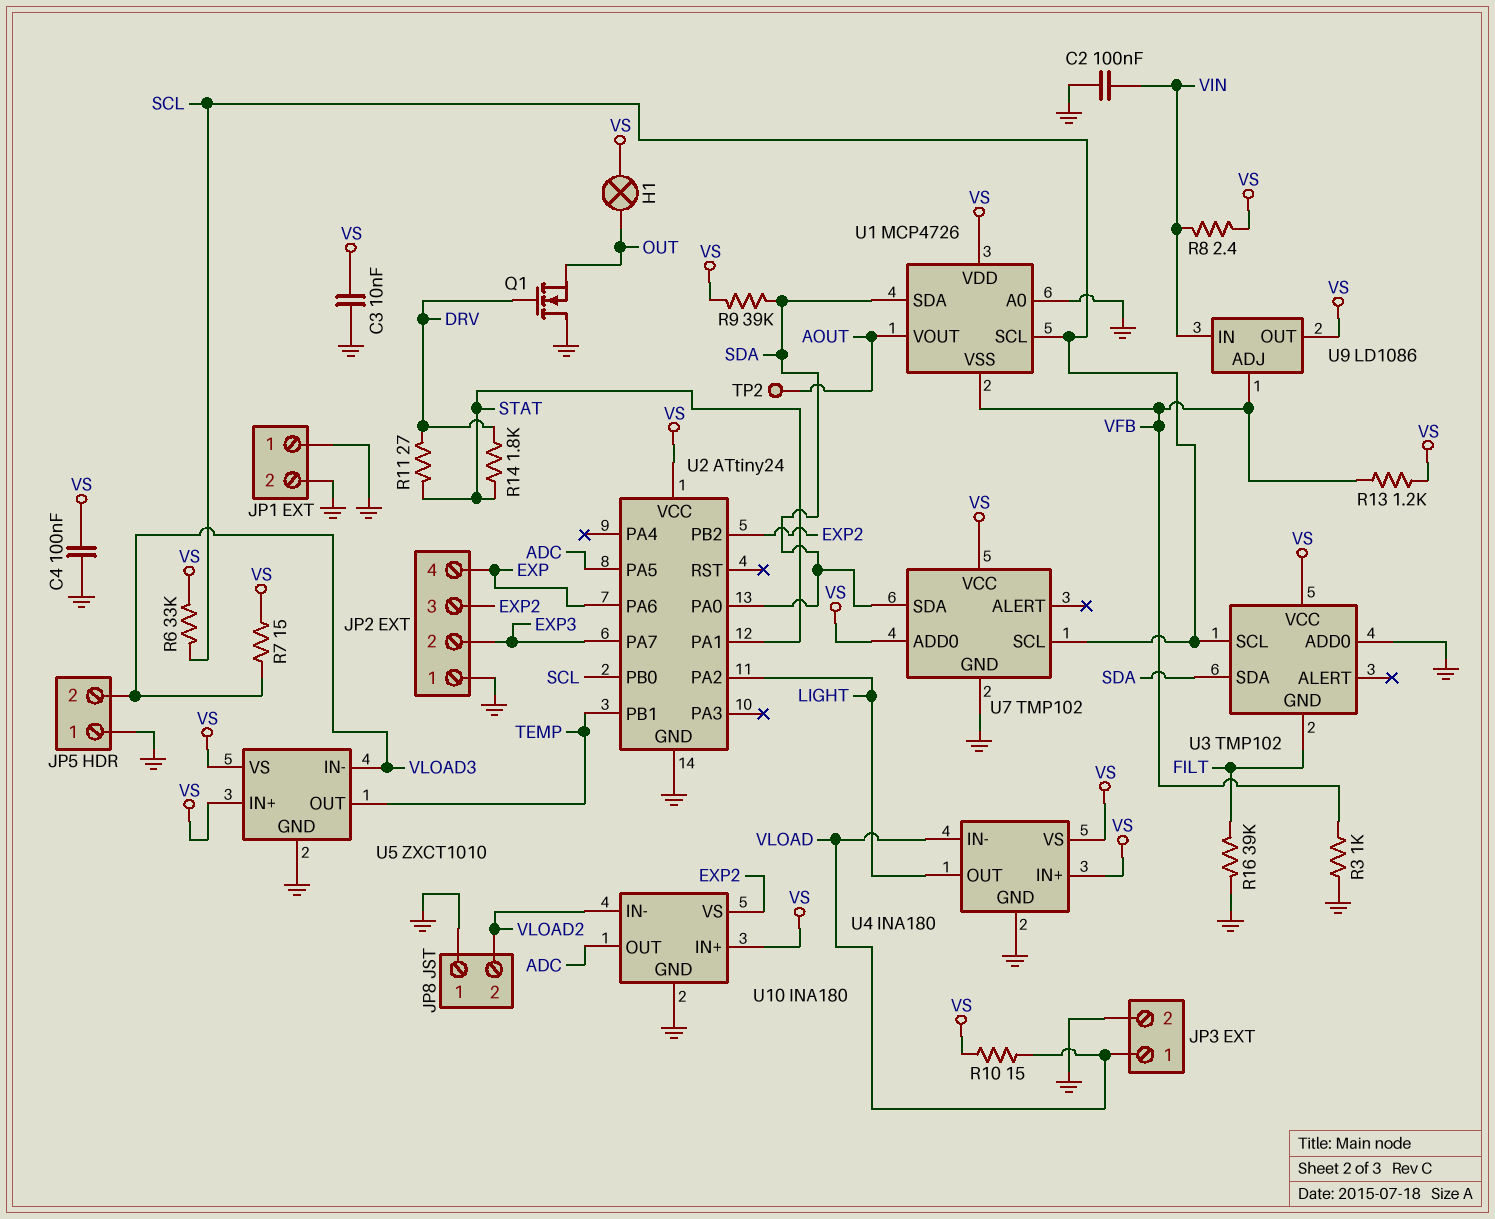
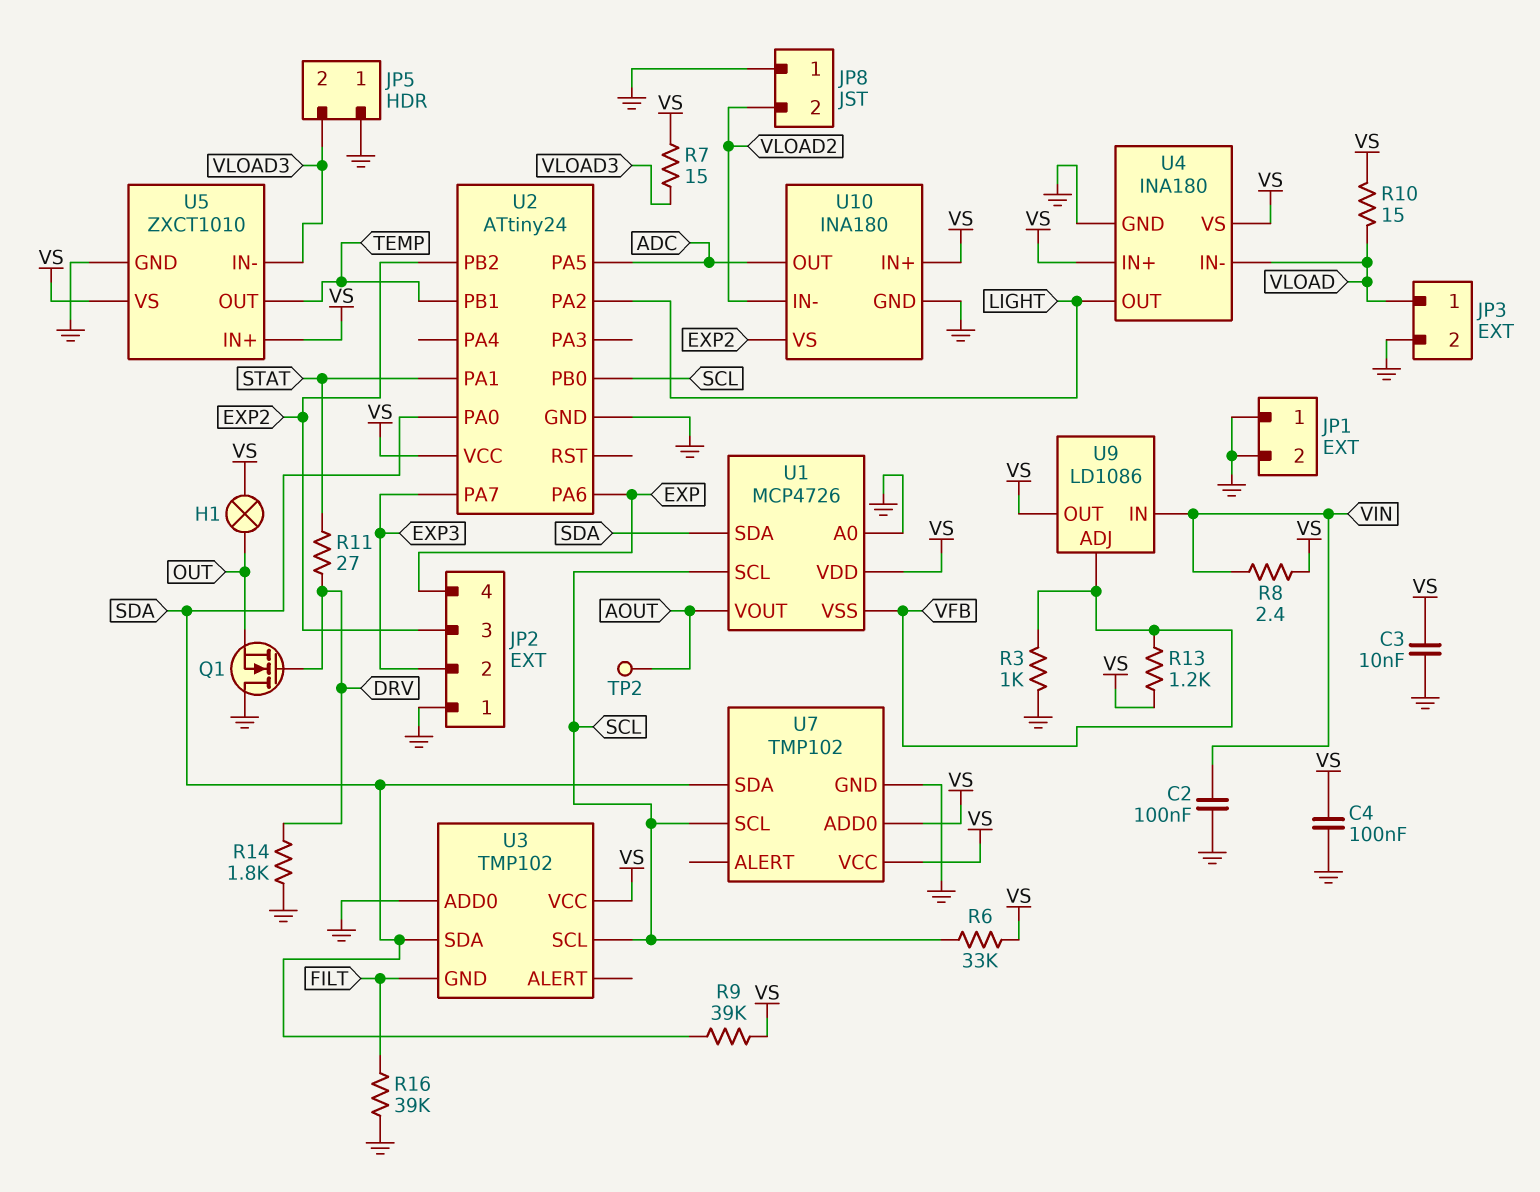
R14: 1.8k (DRV, STAT) -> 1.8k (DRV, GND)

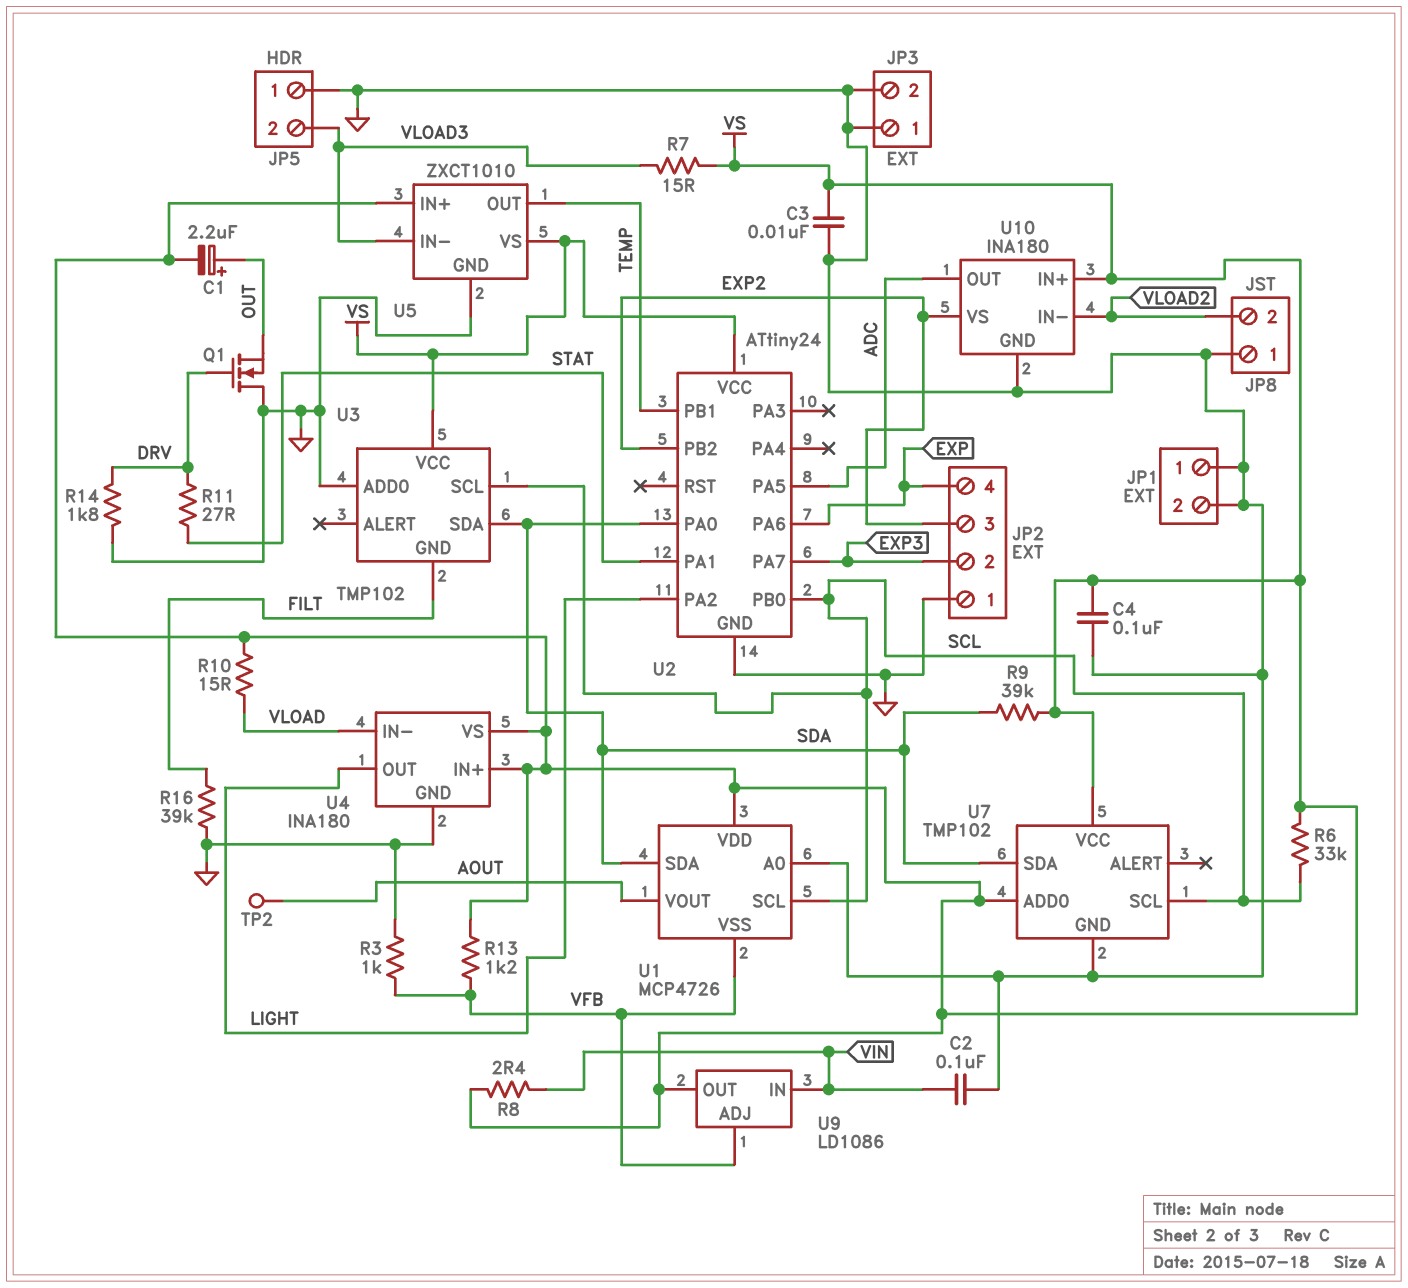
C1: none -> 2.2uF (plus OUT, minus VS)
H1: lamp (OUT, VS) -> none
JP3 pin 1: VLOAD -> GND

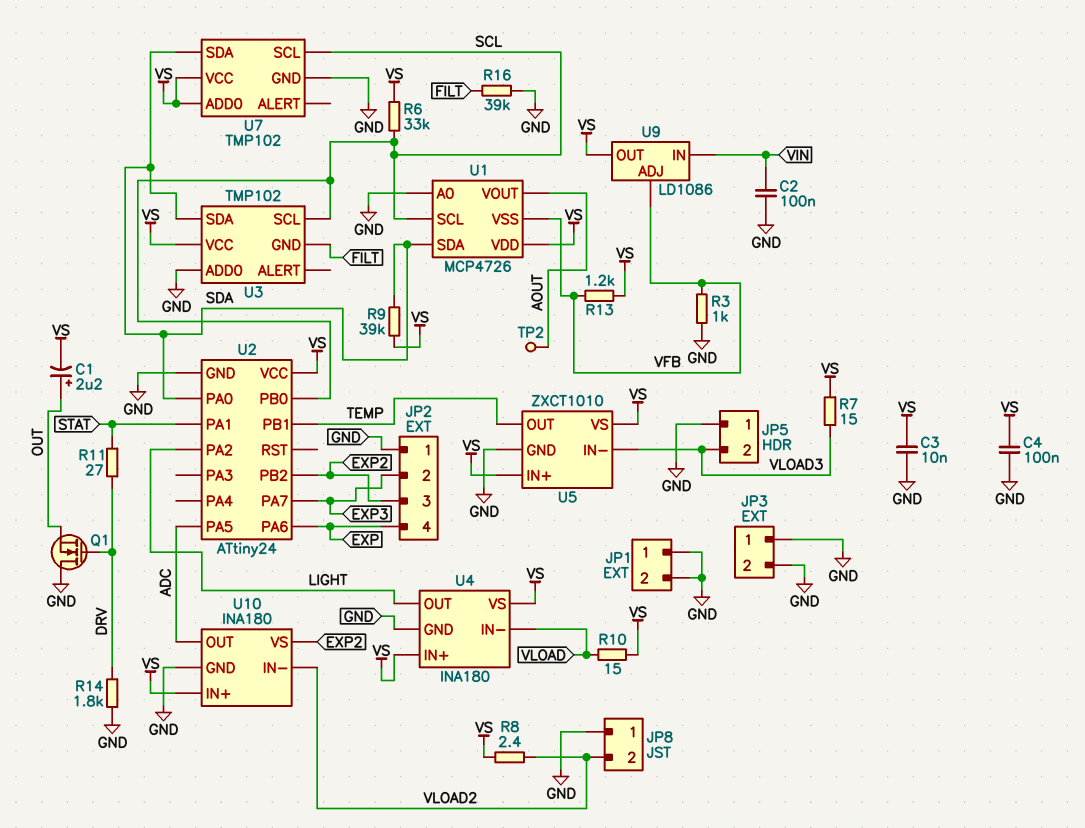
R8: 2.4 (VIN, VS) -> 2.4 (VLOAD2, VS)

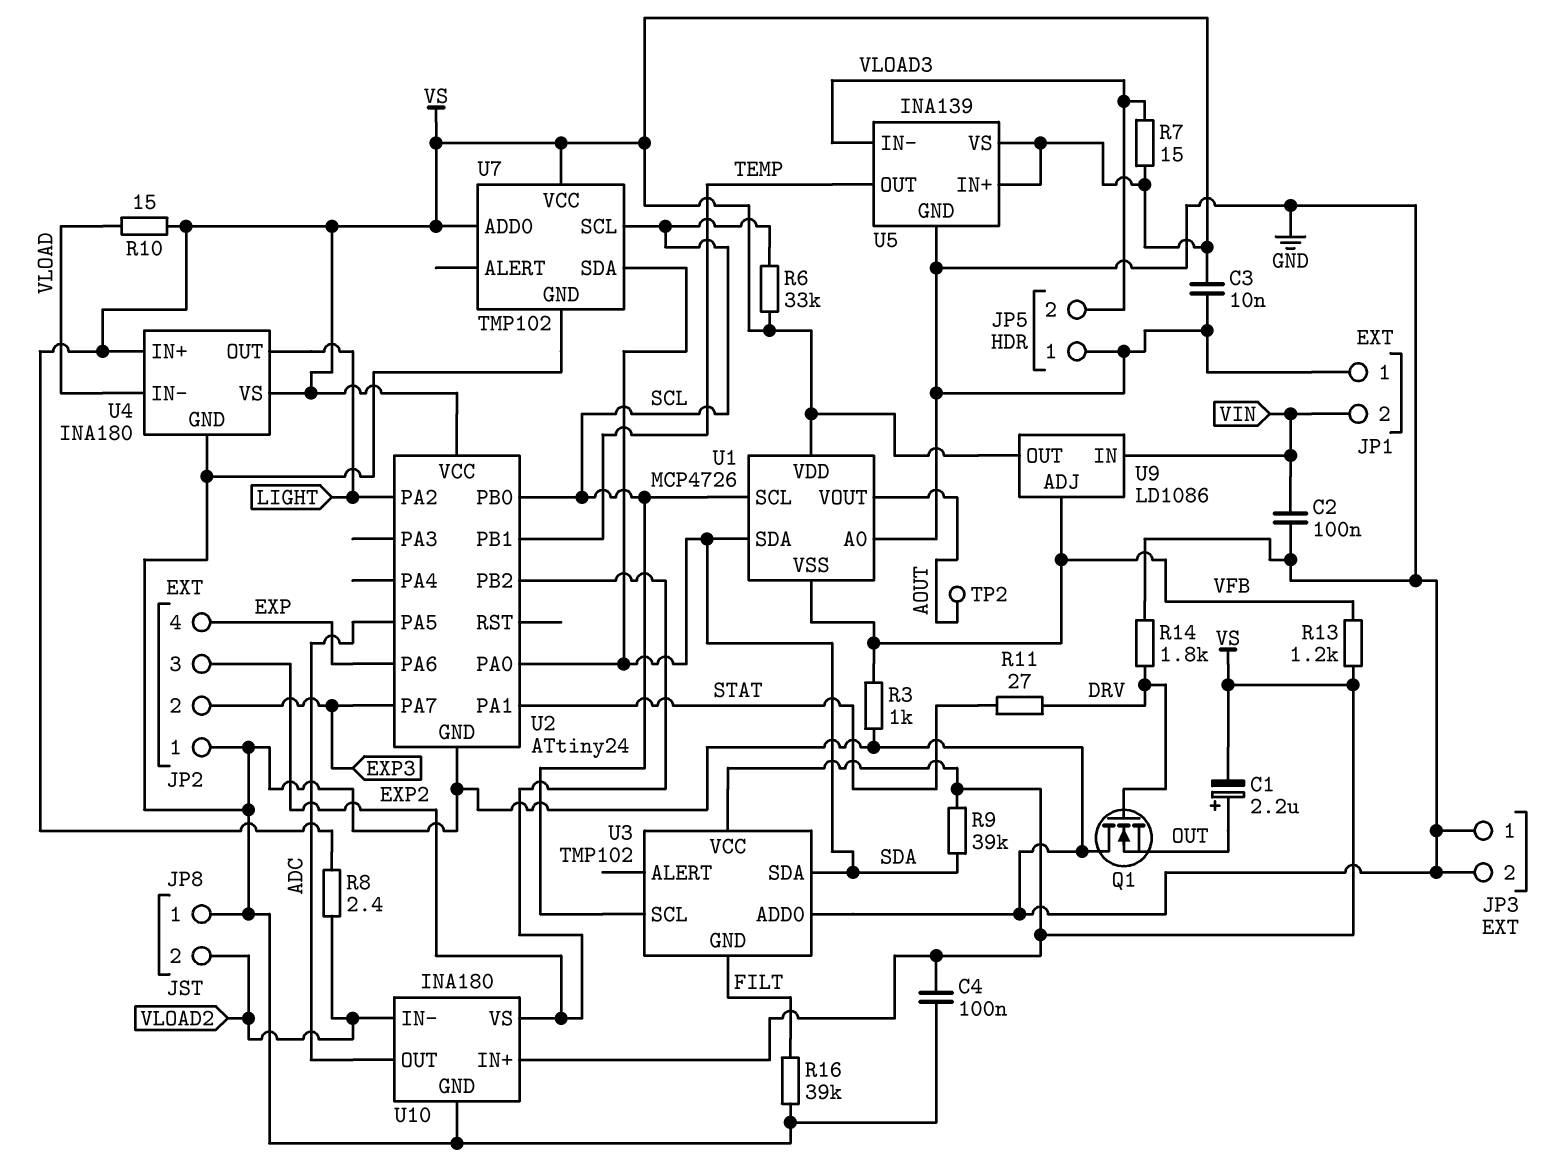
JP1 pin 2: GND -> VIN
U5: ZXCT1010 -> INA139

